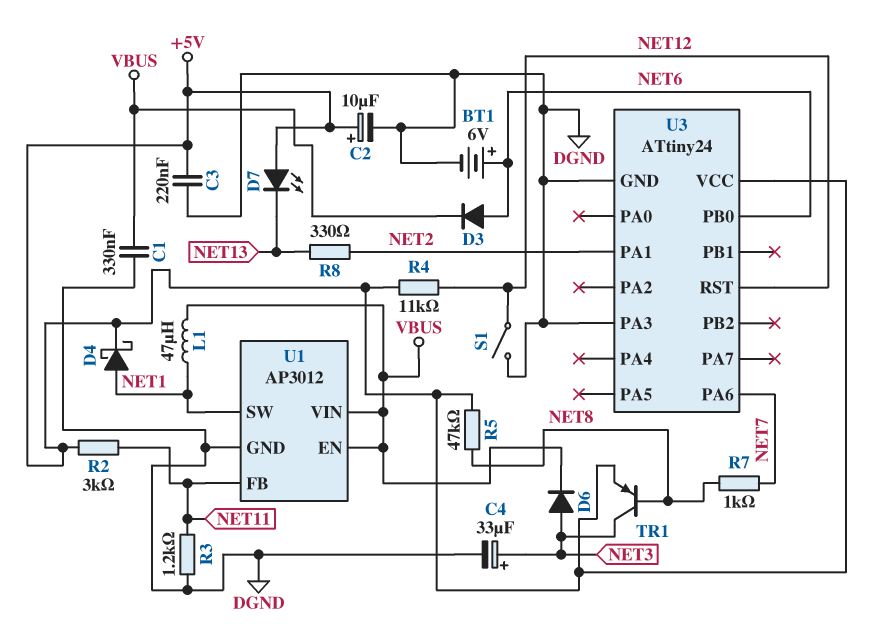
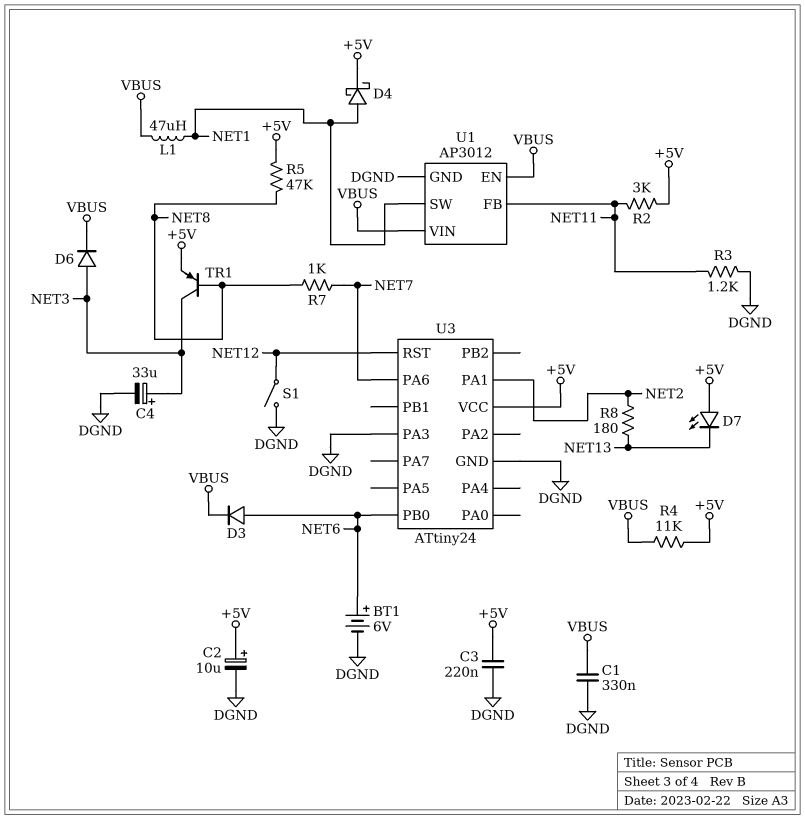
R4: 11k (+5V, NET12) -> 11k (+5V, VBUS)
R8: 330 (NET2, NET13) -> 180 (NET2, NET13)

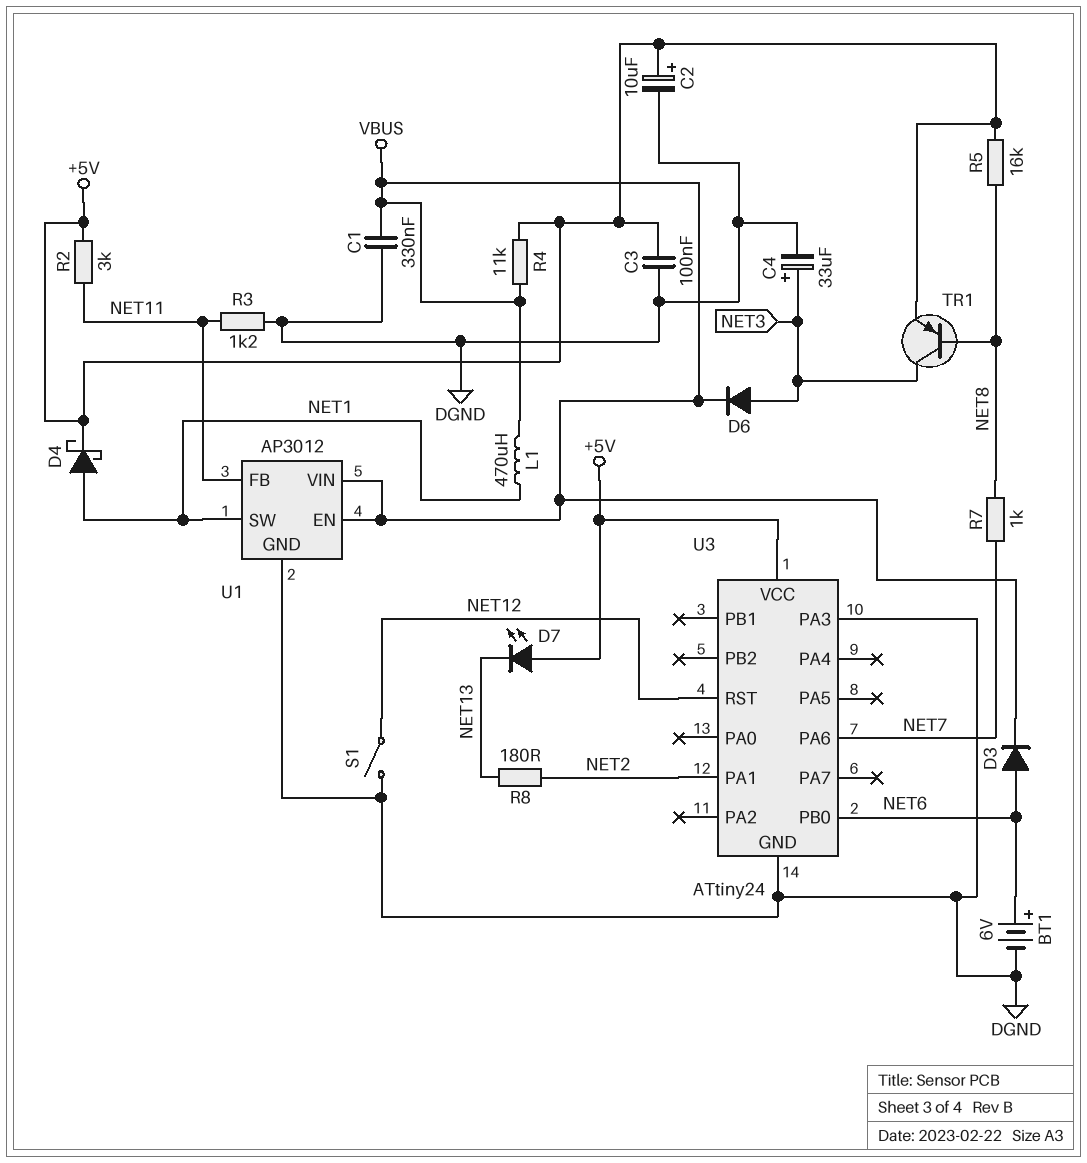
C3: 220nF (+5V, DGND) -> 100nF (+5V, DGND)
L1: 47uH (NET1, VBUS) -> 470uH (NET1, VBUS)
R5: 47k (+5V, NET8) -> 16k (+5V, NET8)

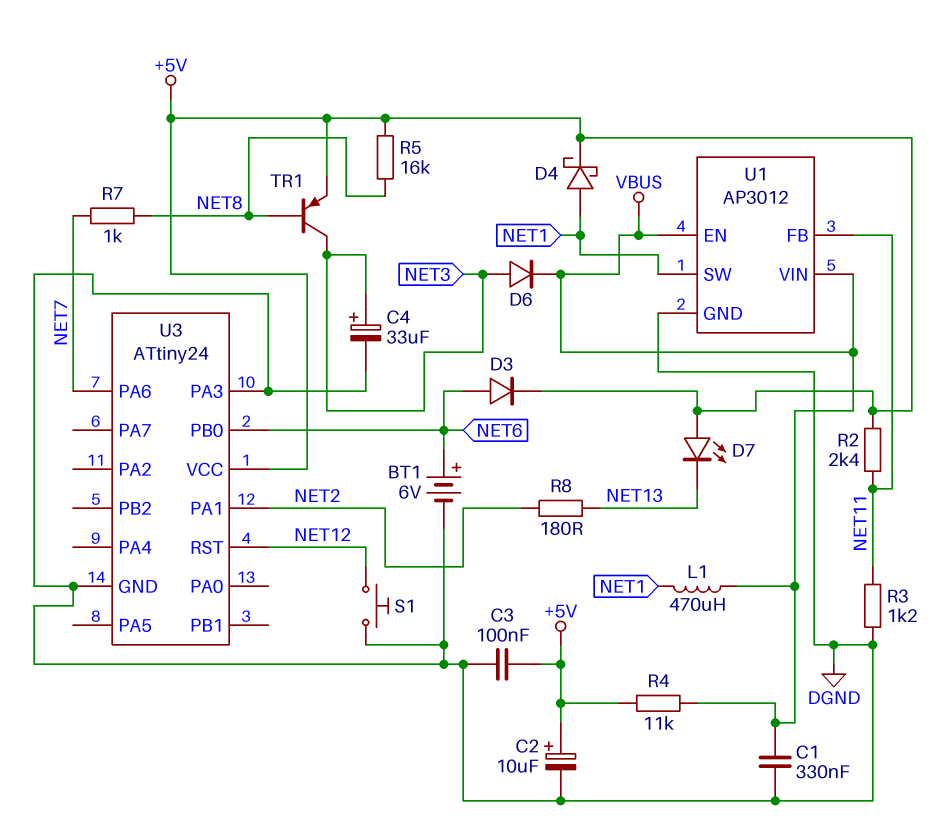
D3: diode (A NET6, K VBUS) -> diode (A NET6, K +5V)
R2: 3k (+5V, NET11) -> 2.4k (+5V, NET11)
S1: switch (DGND, NET12) -> button (DGND, NET12)

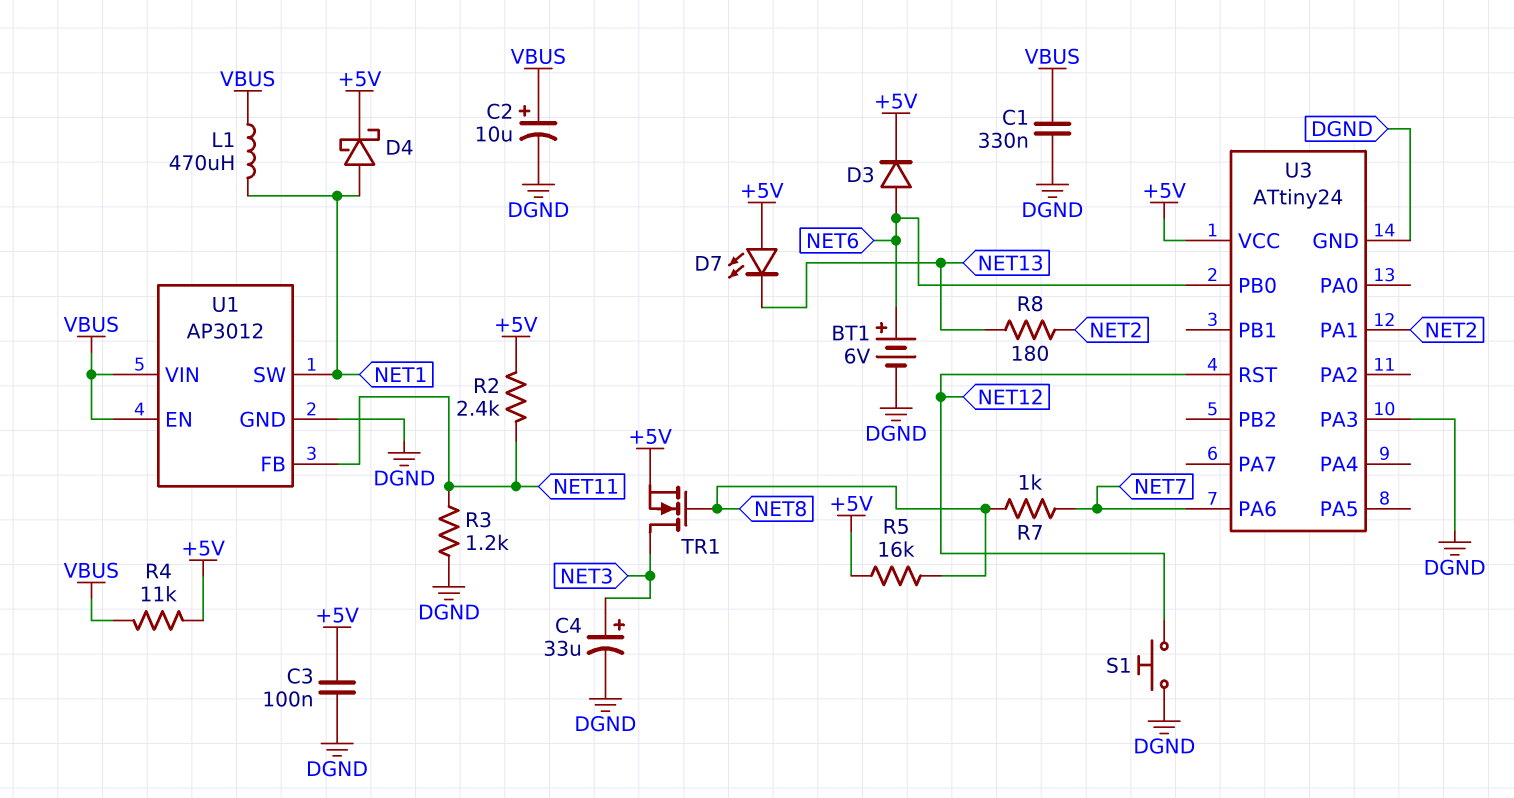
C2: 10uF (plus +5V, minus DGND) -> 10uF (plus VBUS, minus DGND)
D6: diode (A NET3, K VBUS) -> none
TR1: PNP (B NET8, C NET3, E +5V) -> NMOS (G NET8, D NET3, S +5V)

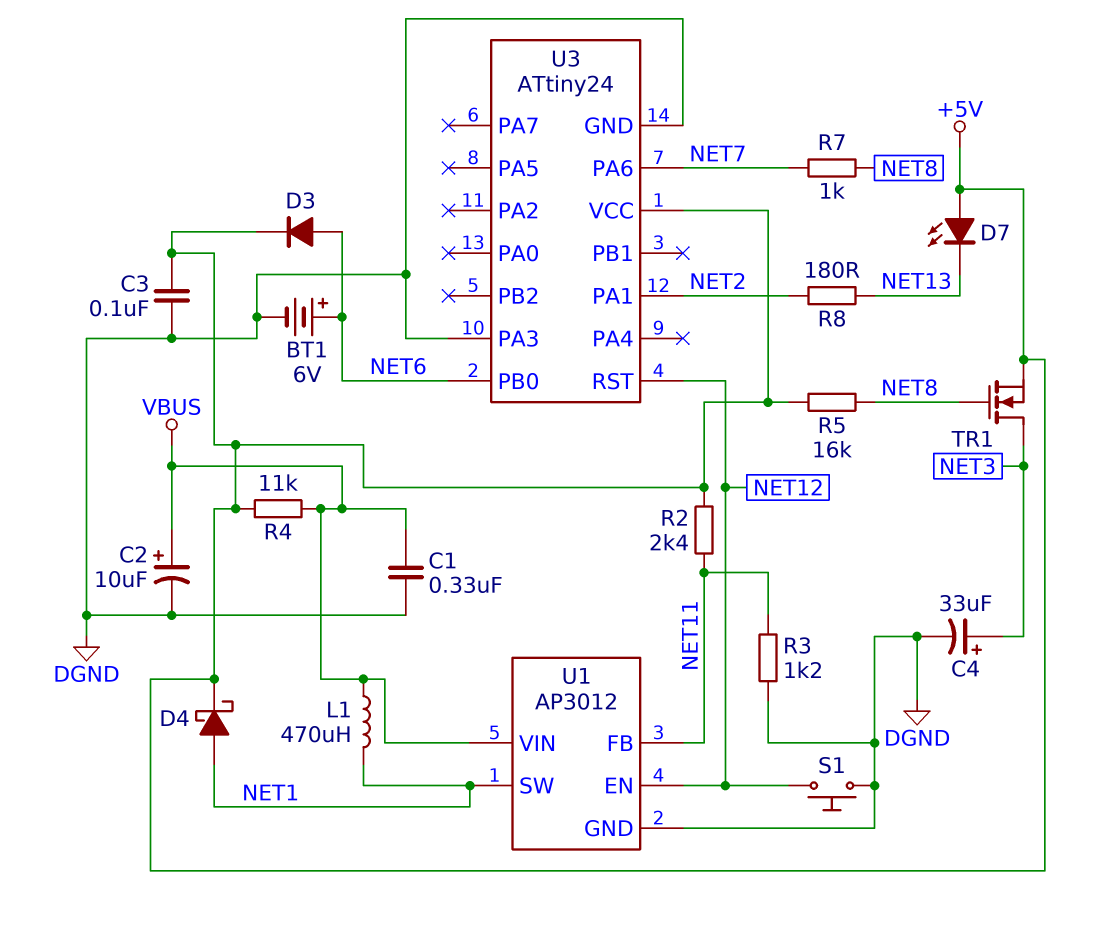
U1 pin EN: VBUS -> NET12

